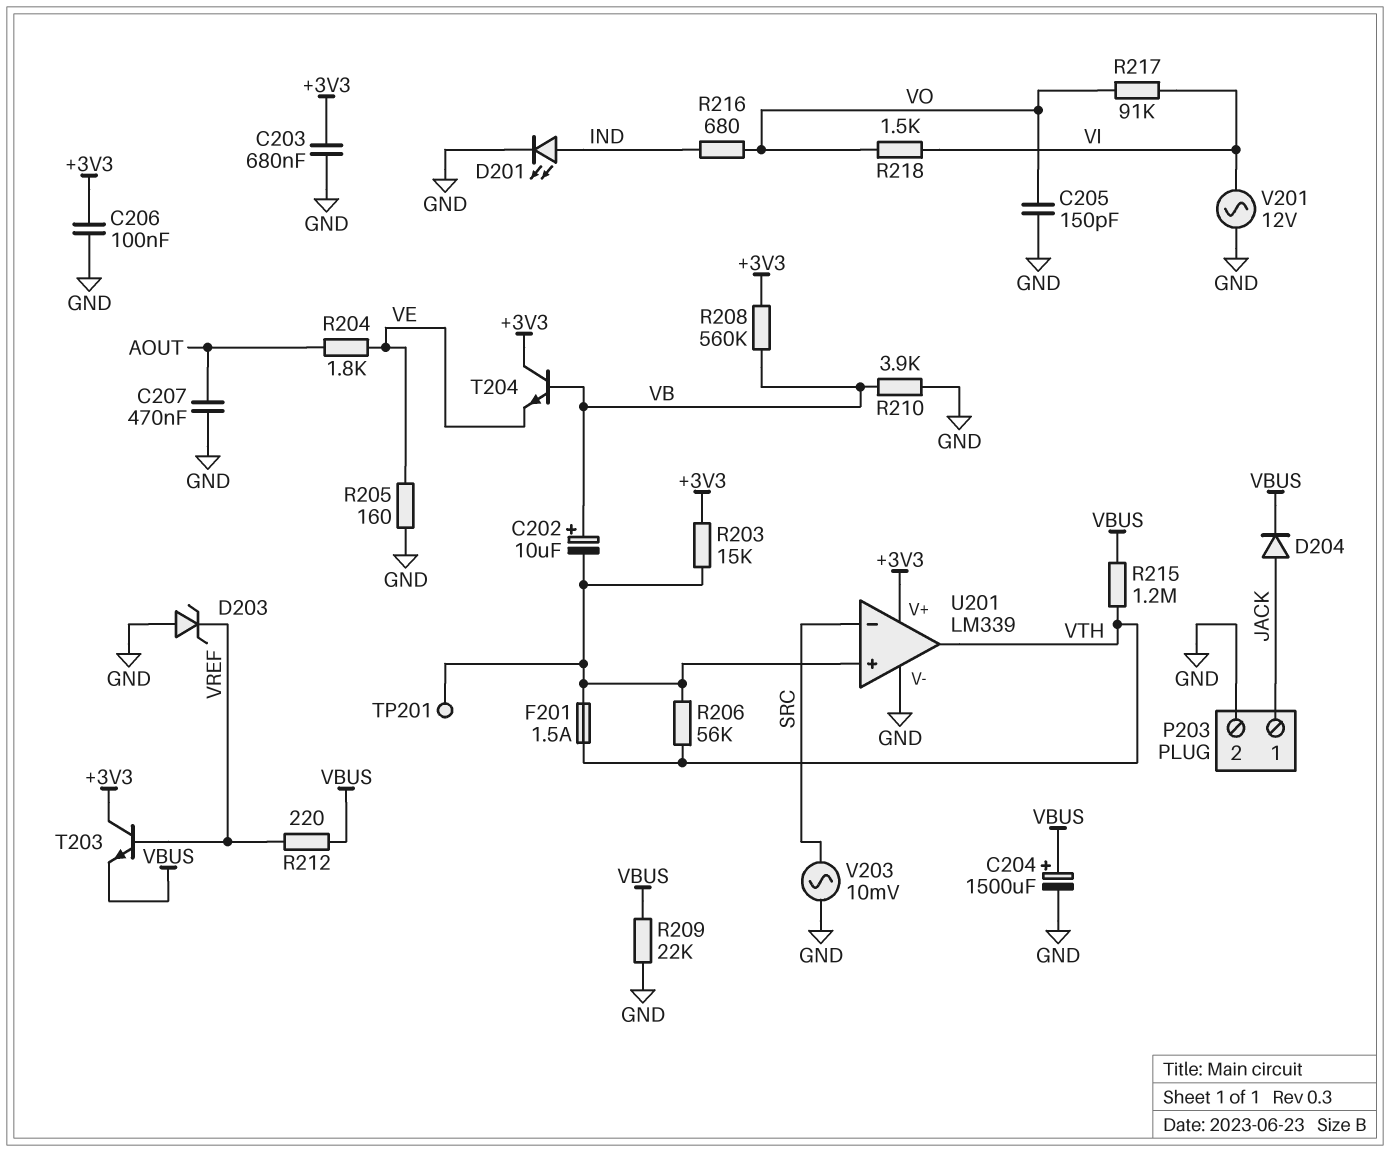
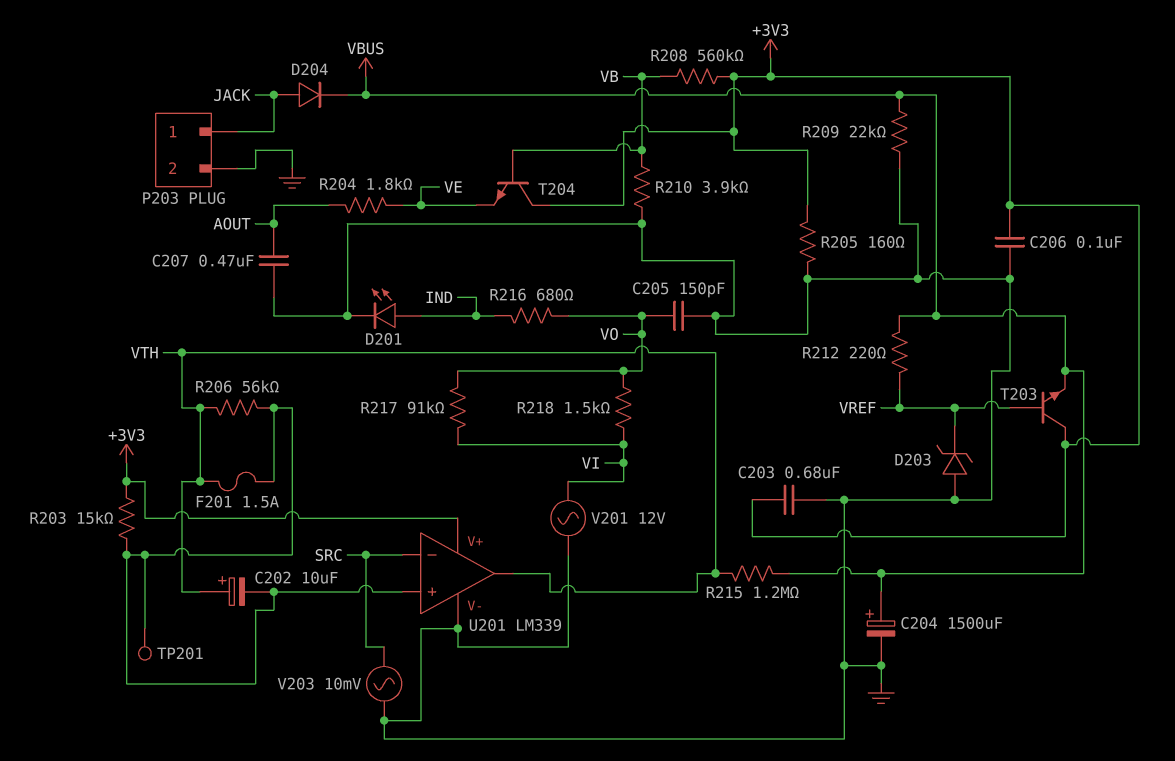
C202: 10uF (plus VB, minus U201/in+) -> 10uF (plus VTH, minus U201/in+)
R205: 160 (GND, VE) -> 160 (+3V3, GND)

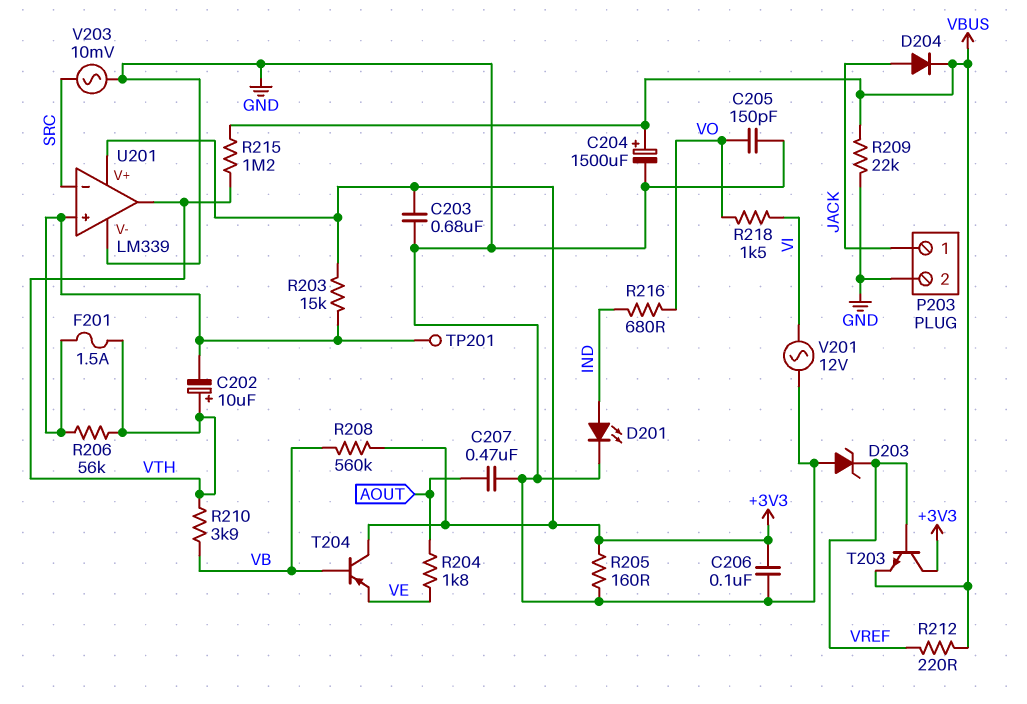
R210: 3.9k (GND, VB) -> 3.9k (VB, VTH)
R217: 91k (VI, VO) -> none
T204: NPN (B VB, C +3V3, E VE) -> PNP (B VB, C +3V3, E VE)

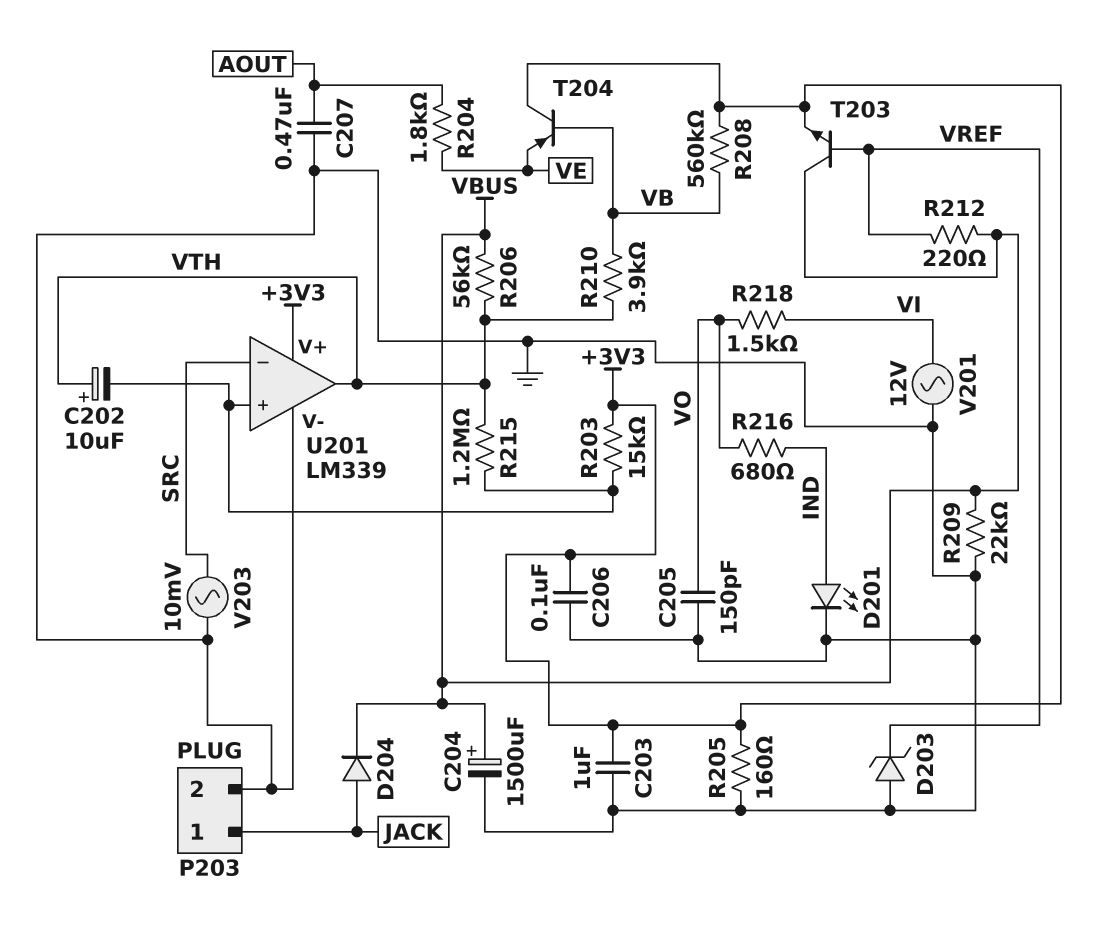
C203: 680nF (+3V3, GND) -> 1uF (+3V3, GND)
F201: 1.5A (U201/in+, VTH) -> none
R206: 56k (U201/in+, VTH) -> 56k (VBUS, VTH)
R215: 1.2M (VBUS, VTH) -> 1.2M (U201/in+, VTH)
T203: NPN (B VREF, C +3V3, E VBUS) -> NPN (B VREF, C VBUS, E +3V3)
TP201: test point (U201/in+) -> none

